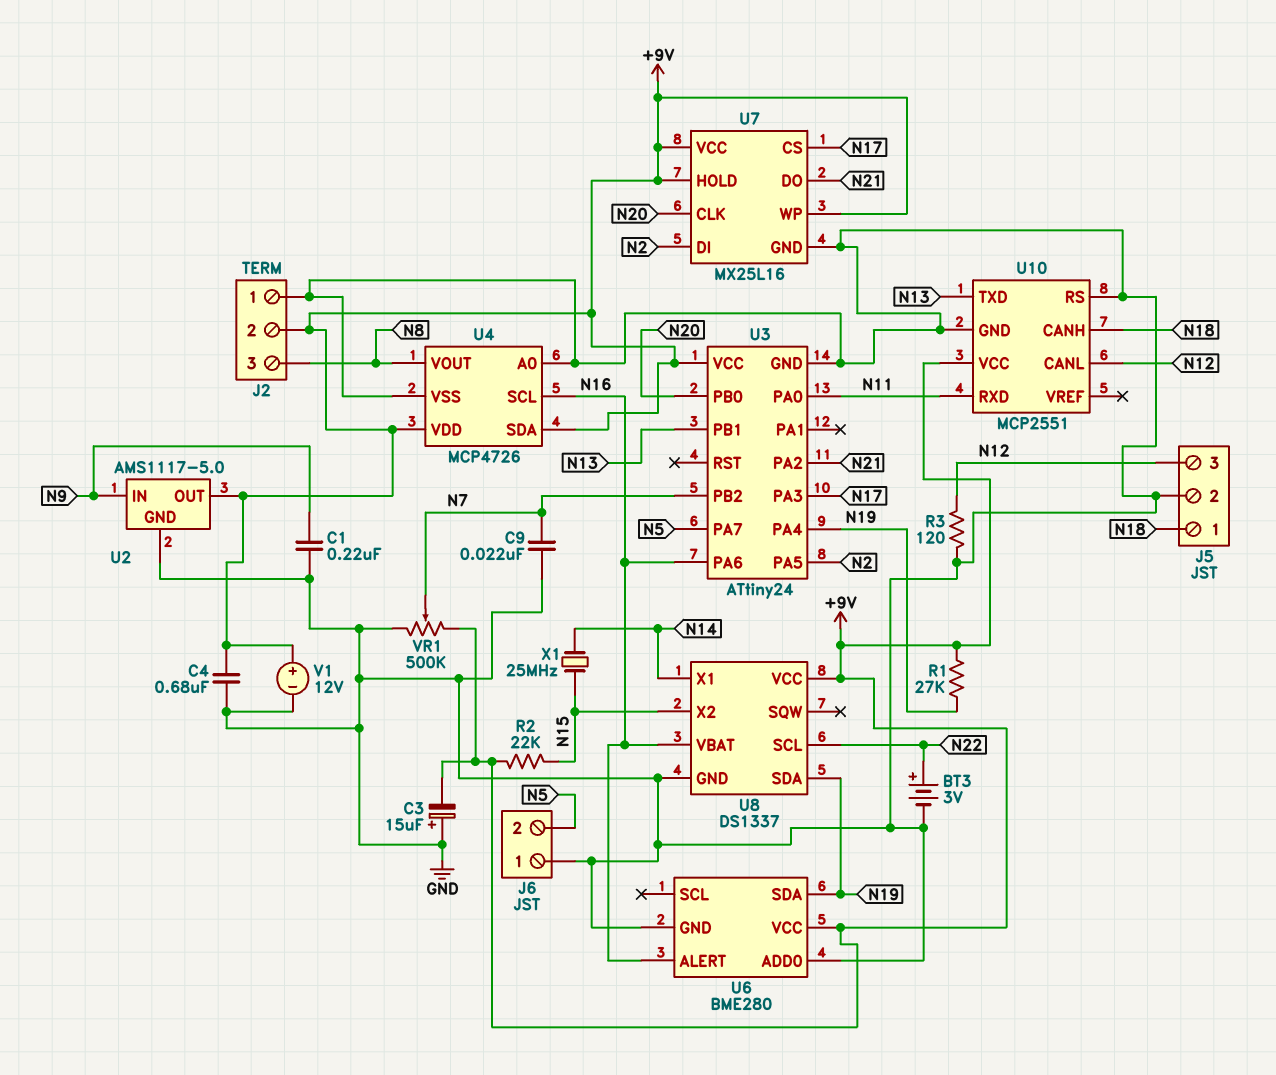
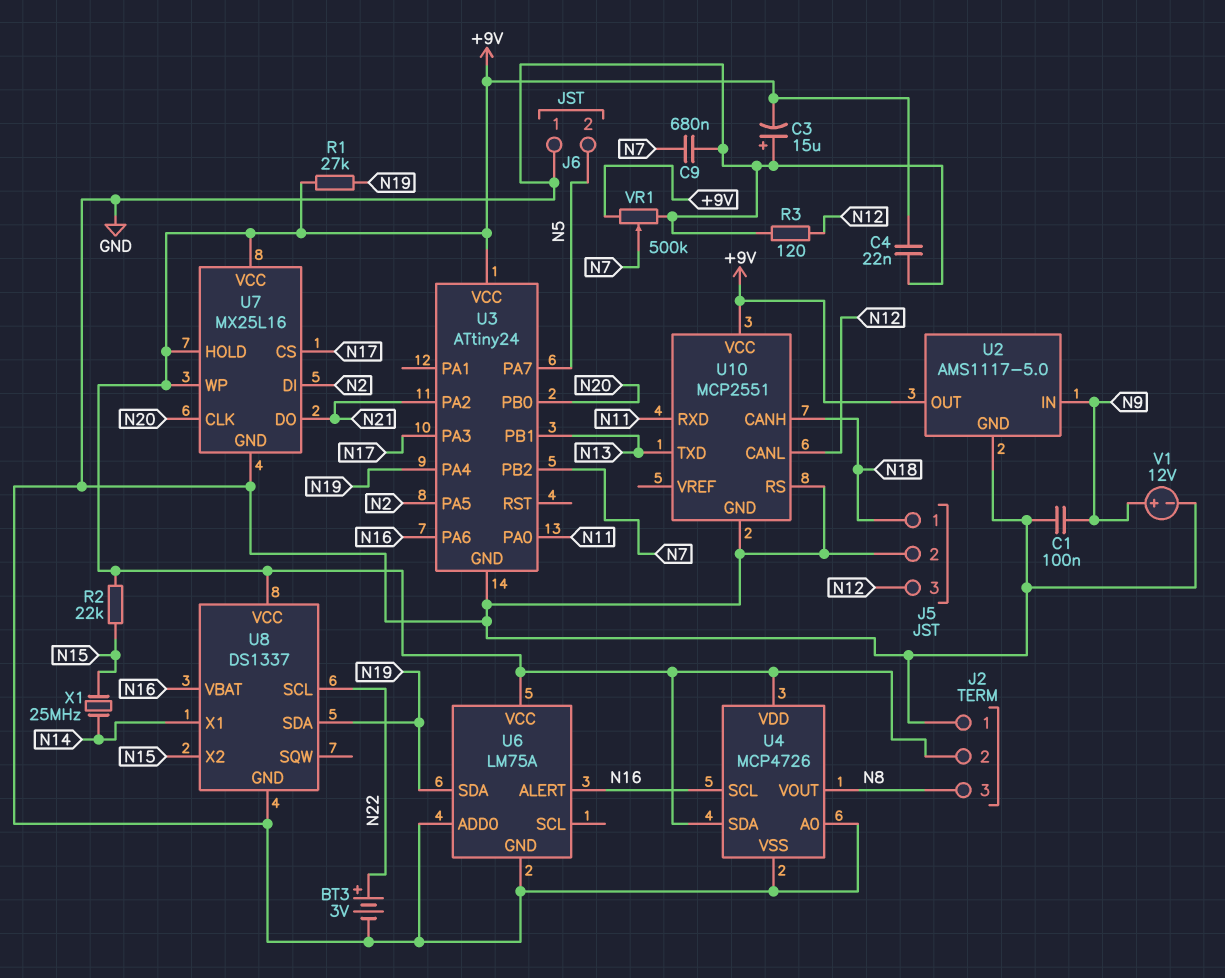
C1: 220nF (GND, N9) -> 100nF (GND, N9)
C4: 680nF (+9V, GND) -> 22nF (+9V, GND)
C9: 22nF (GND, N7) -> 680nF (GND, N7)
U6: BME280 -> LM75A
V1: 12V (plus +9V, minus GND) -> 12V (plus N9, minus GND)

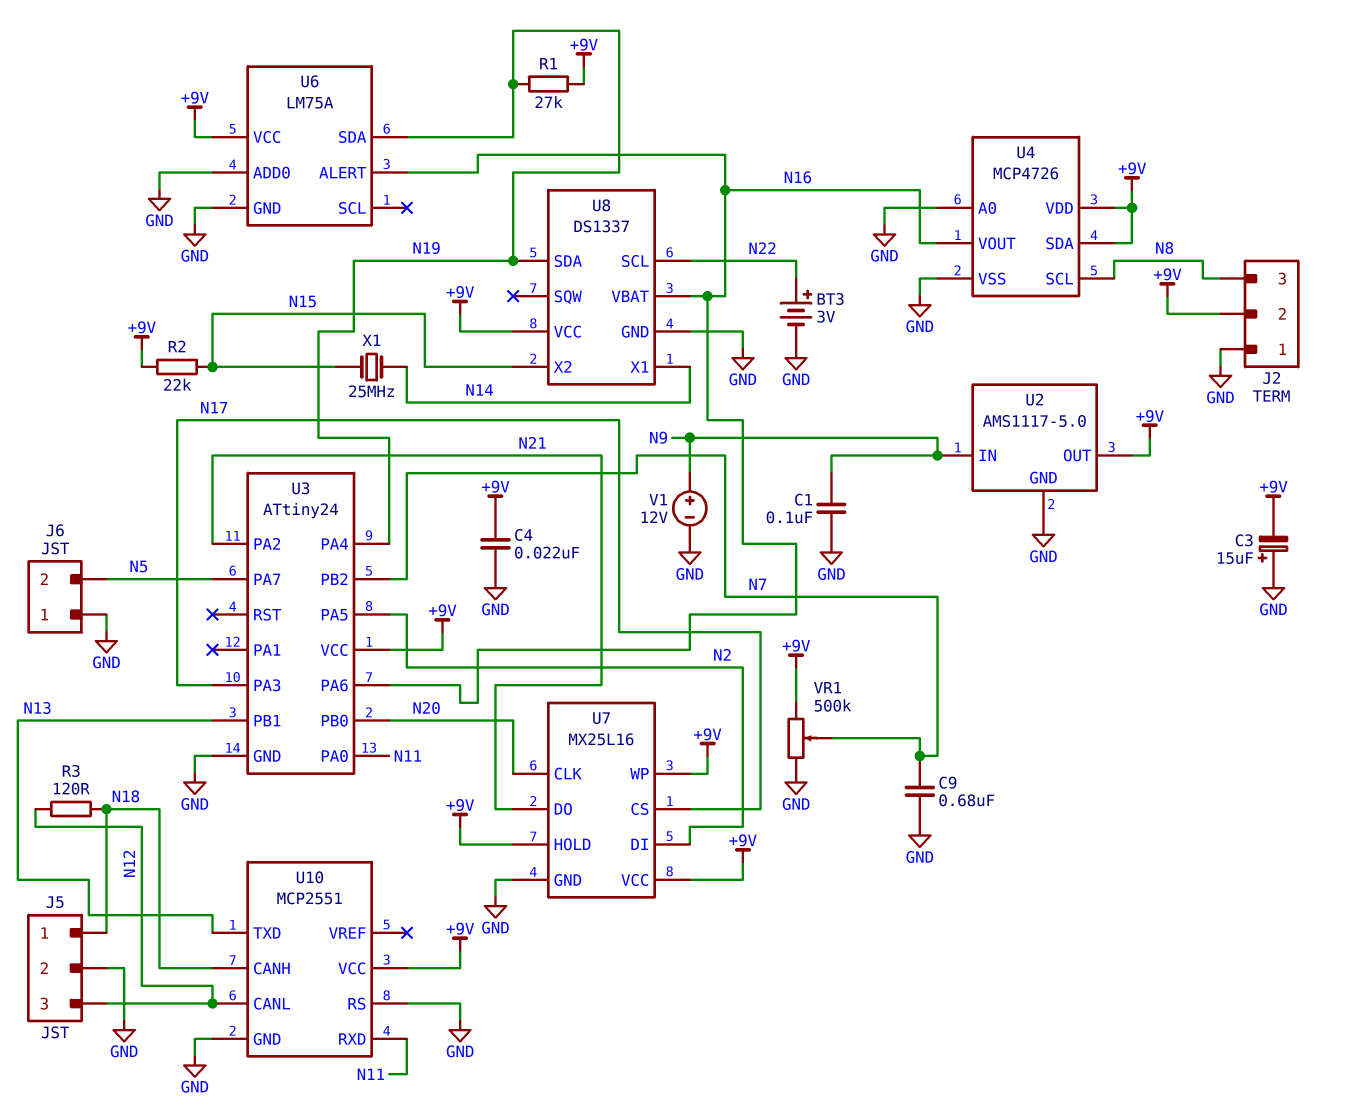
R3: 120 (GND, N12) -> 120 (N12, N18)
U4 pin SCL: N16 -> N8
U4 pin VOUT: N8 -> N16

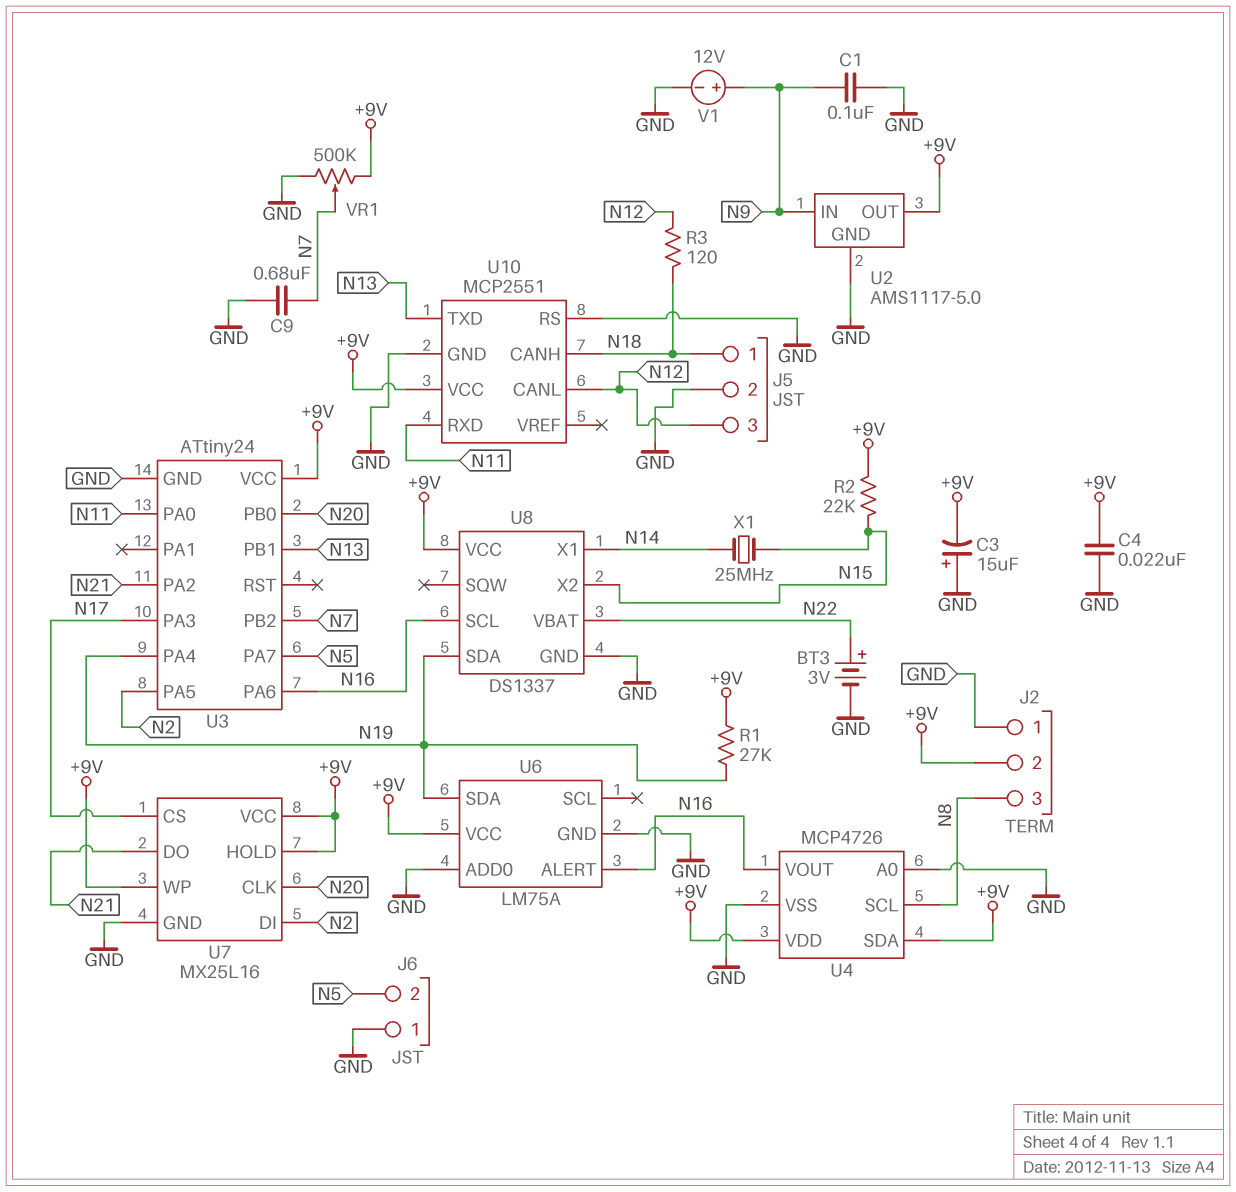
U8 pin SCL: N22 -> N16
U8 pin VBAT: N16 -> N22

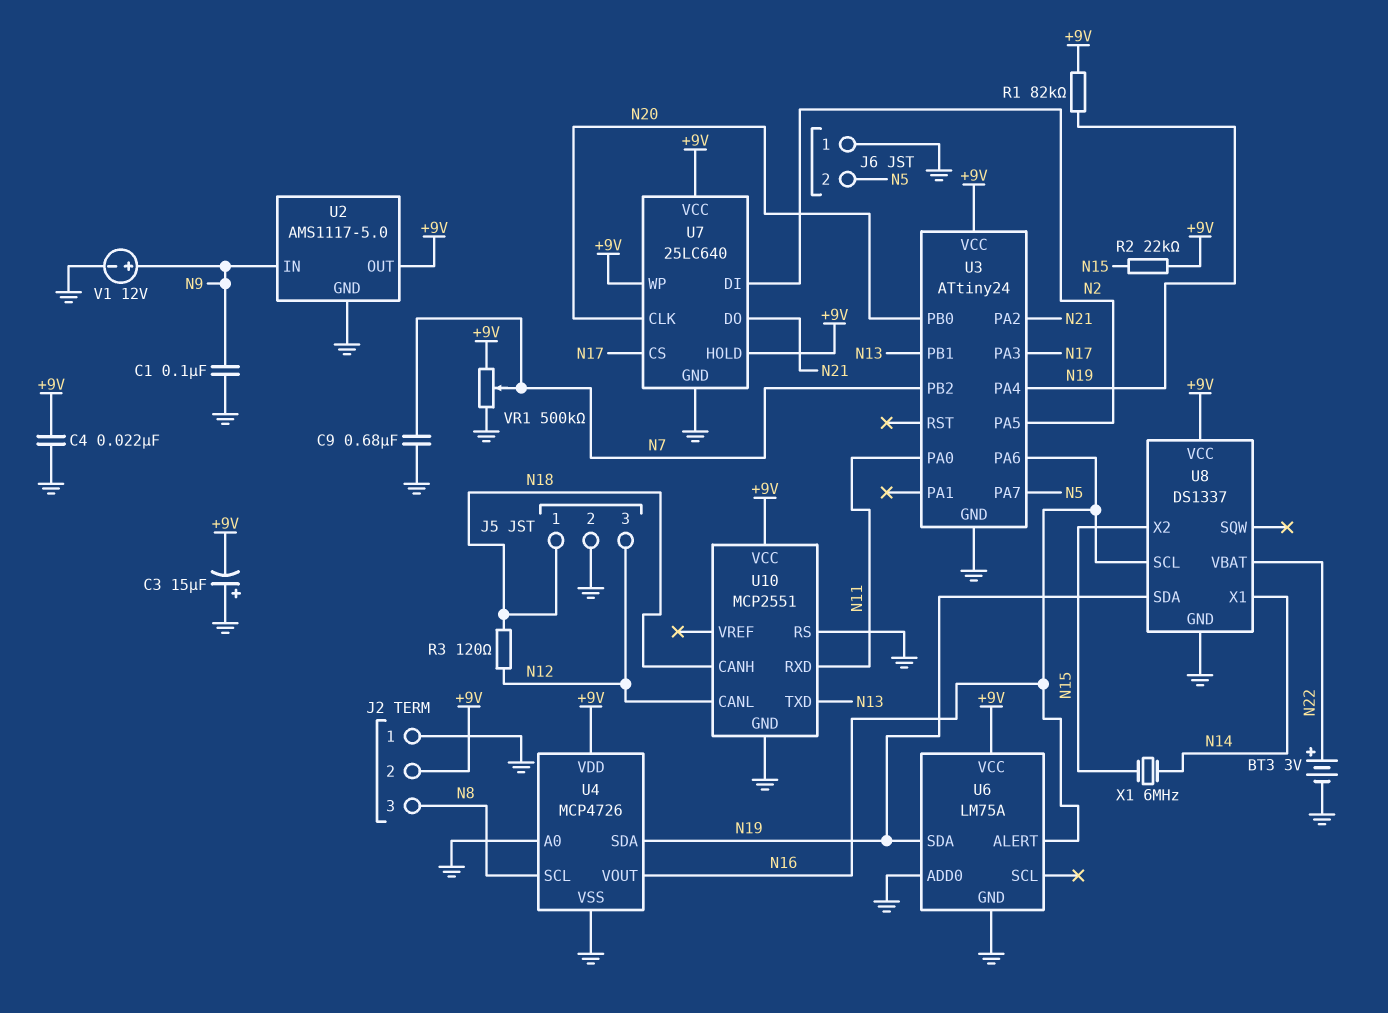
R1: 27k (+9V, N19) -> 82k (+9V, N19)
U4 pin SDA: +9V -> N19
U7: MX25L16 -> 25LC640
X1: 25MHz (N14, N15) -> 6MHz (N14, N15)

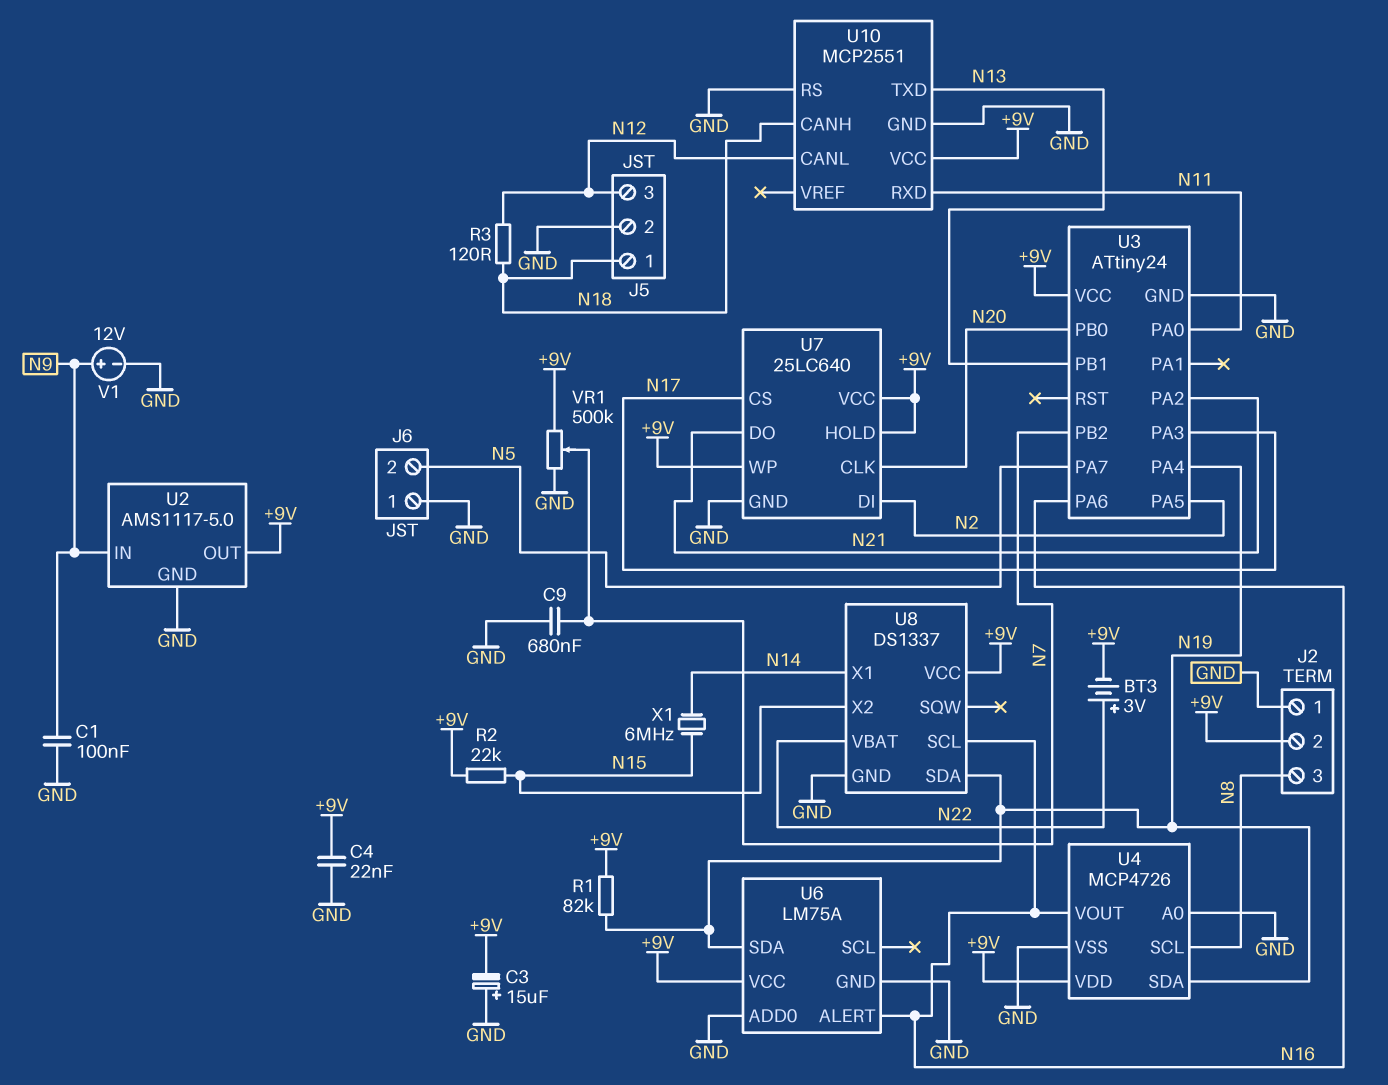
BT3: 3V (plus N22, minus GND) -> 3V (plus N22, minus +9V)

